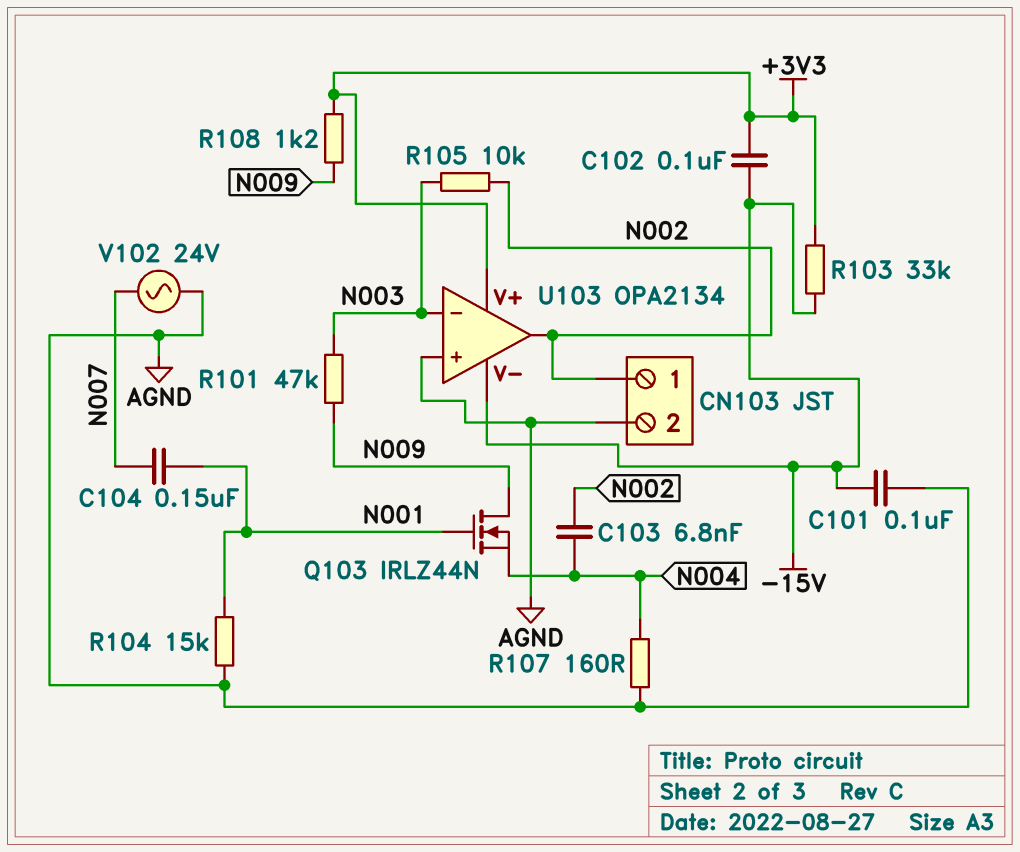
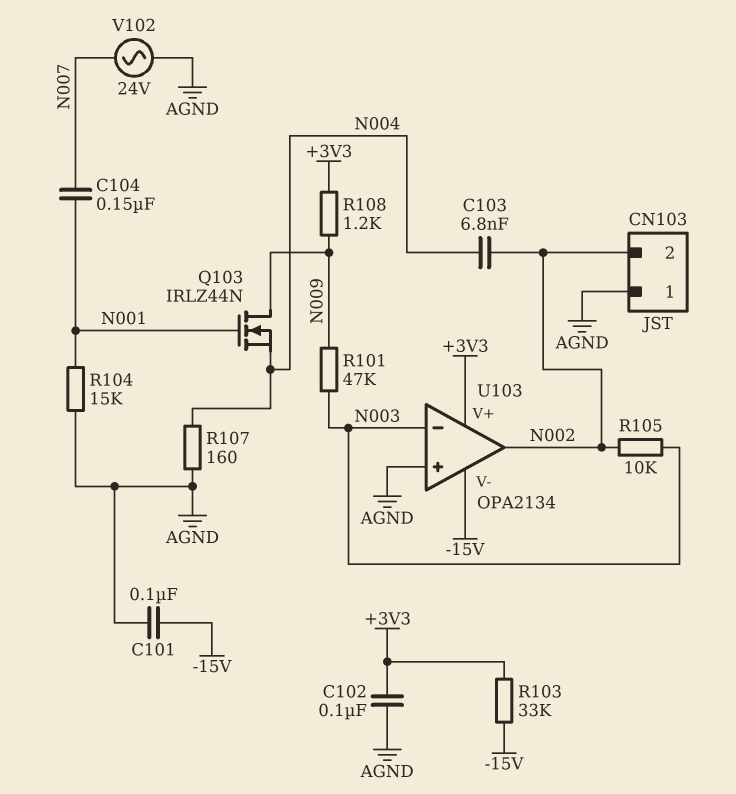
C102: 100nF (+3V3, -15V) -> 100nF (+3V3, AGND)
CN103 pin 1: N002 -> AGND
CN103 pin 2: AGND -> N002

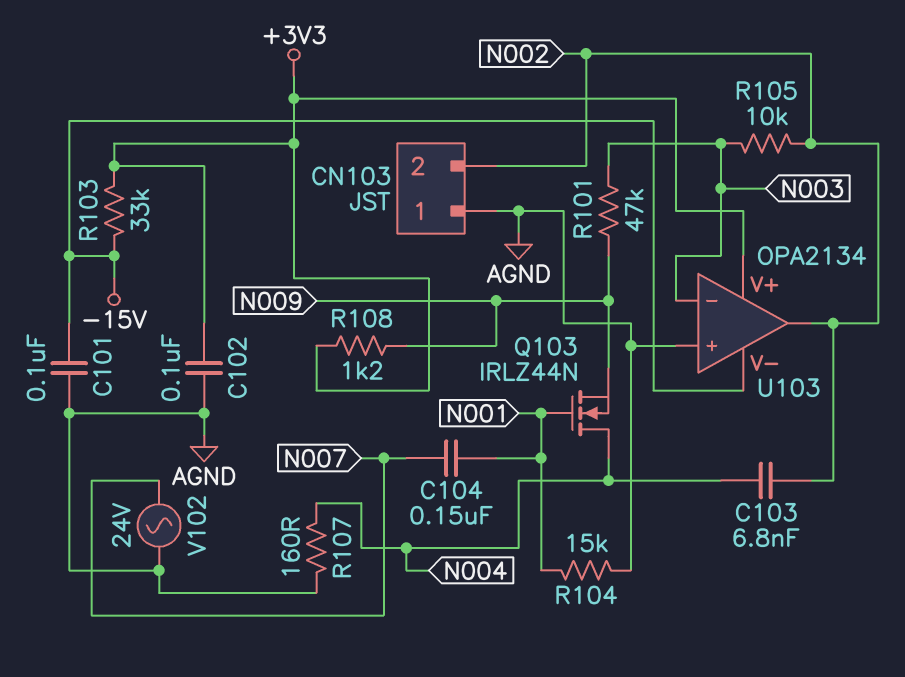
Q103: NMOS IRLZ44N (G N001, D N009, S N004) -> NMOS IRLZ44N (G N001, D N004, S N009)

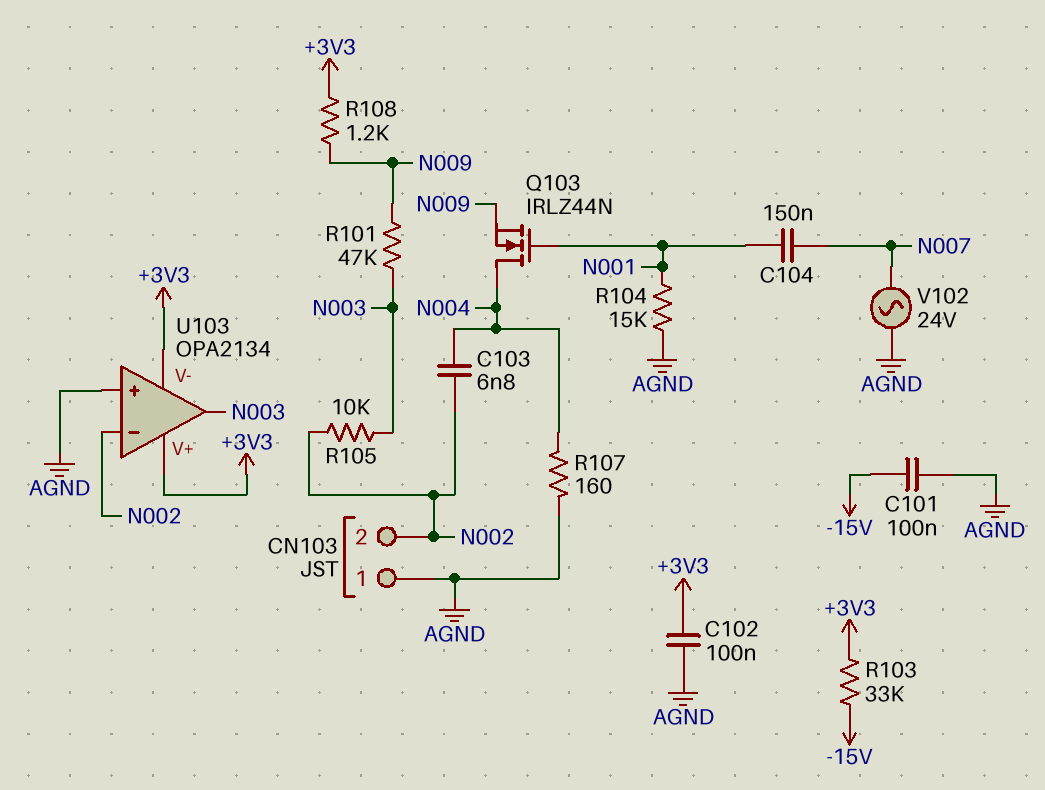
U103 pin V-: -15V -> +3V3
U103 pin in-: N003 -> N002
U103 pin out: N002 -> N003

